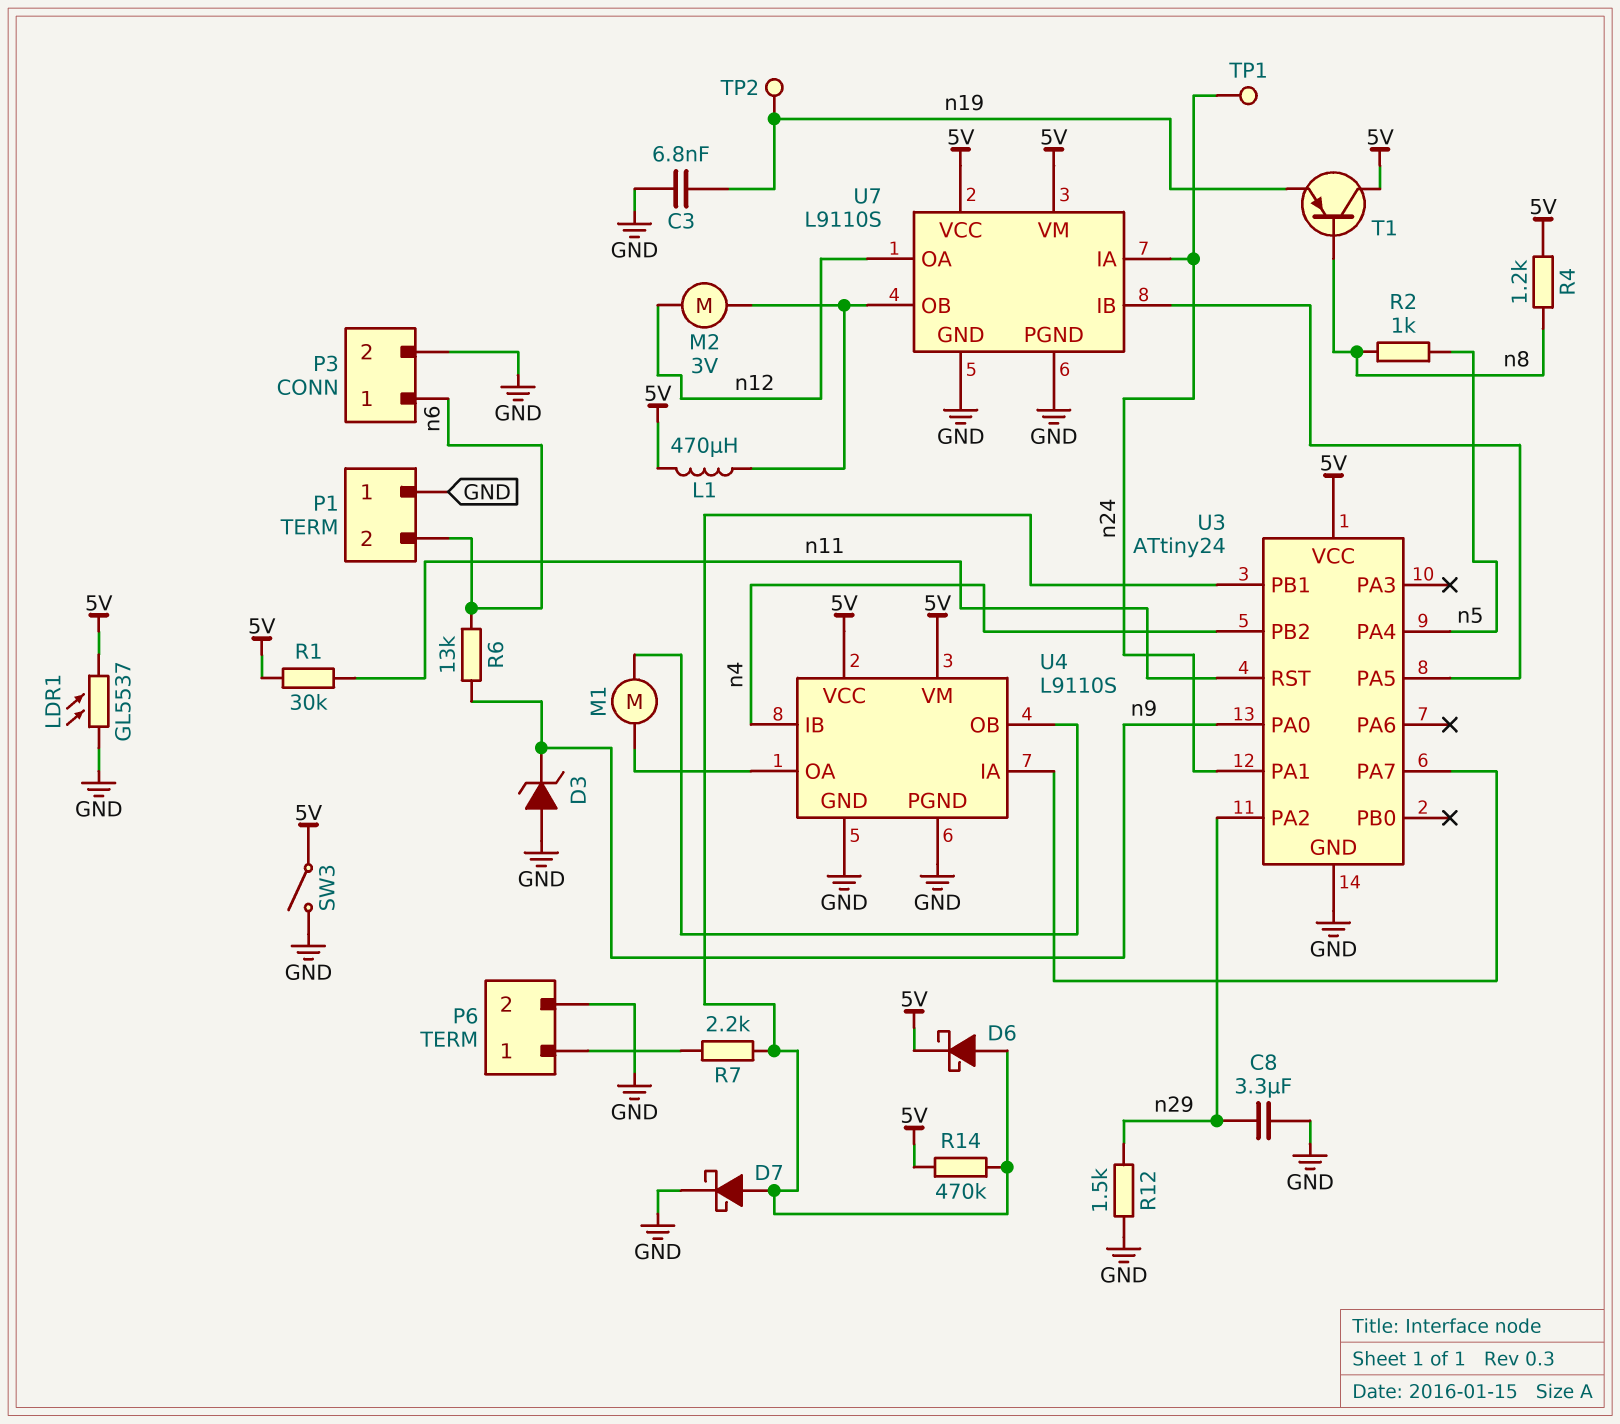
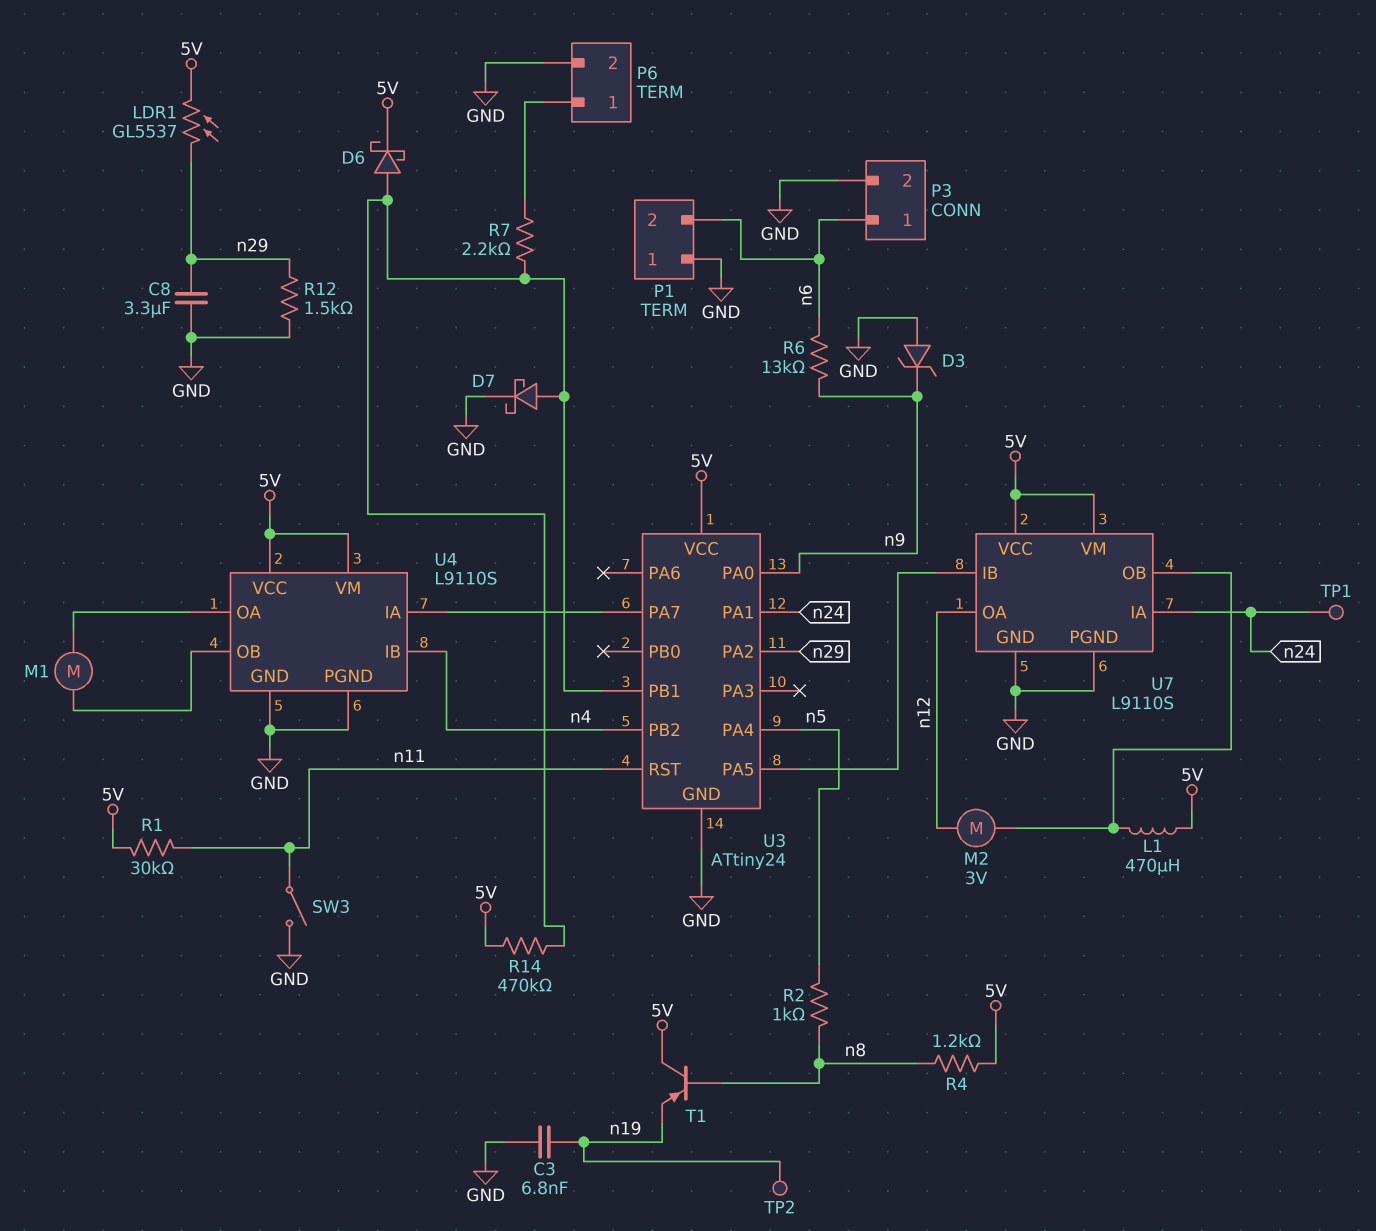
LDR1: GL5537 (5V, GND) -> GL5537 (5V, n29)
SW3: switch (5V, GND) -> switch (GND, n11)

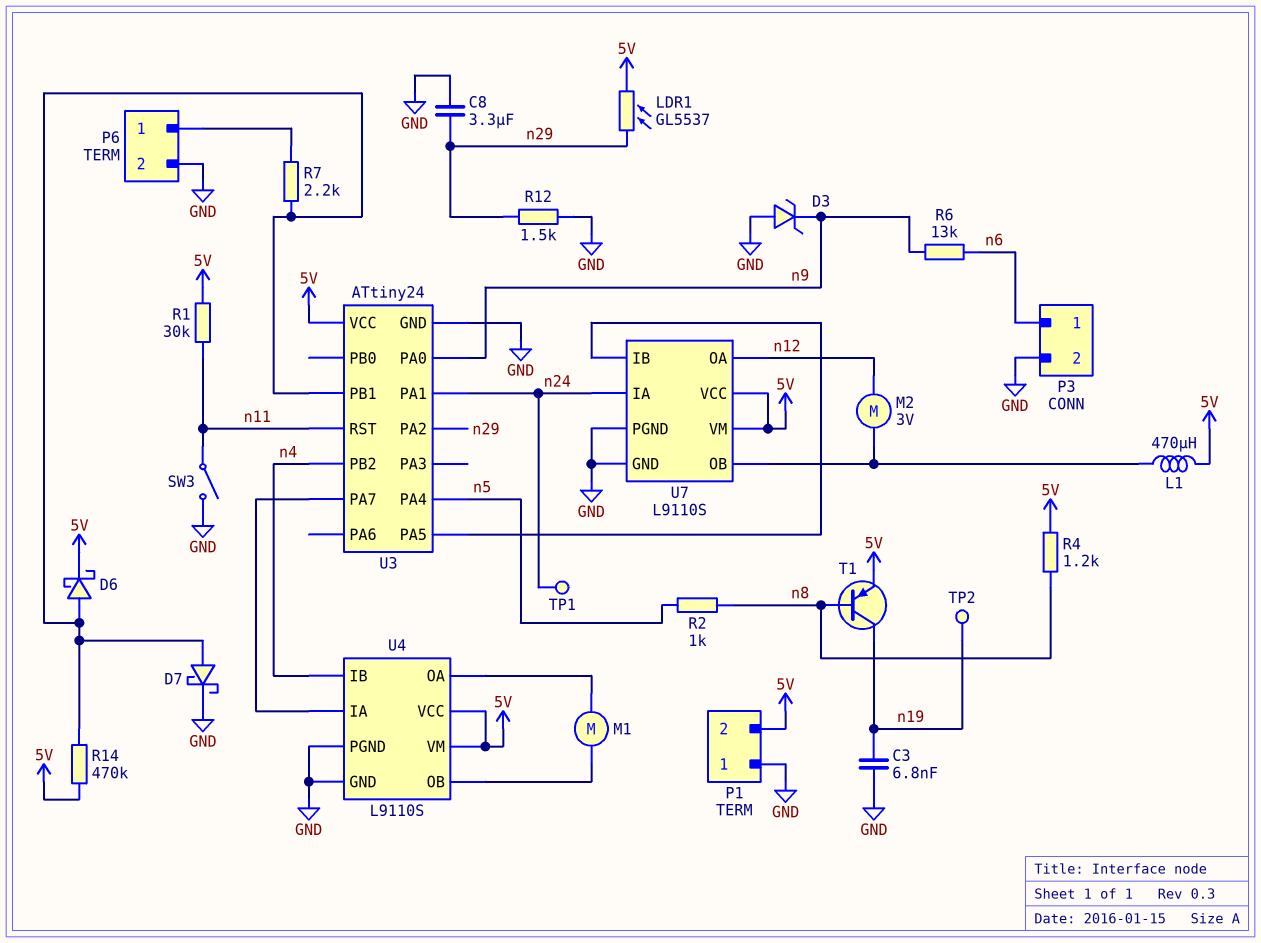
P1 pin 2: n6 -> 5V
T1: PNP (B n8, C 5V, E n19) -> PNP (B n8, C n19, E 5V)

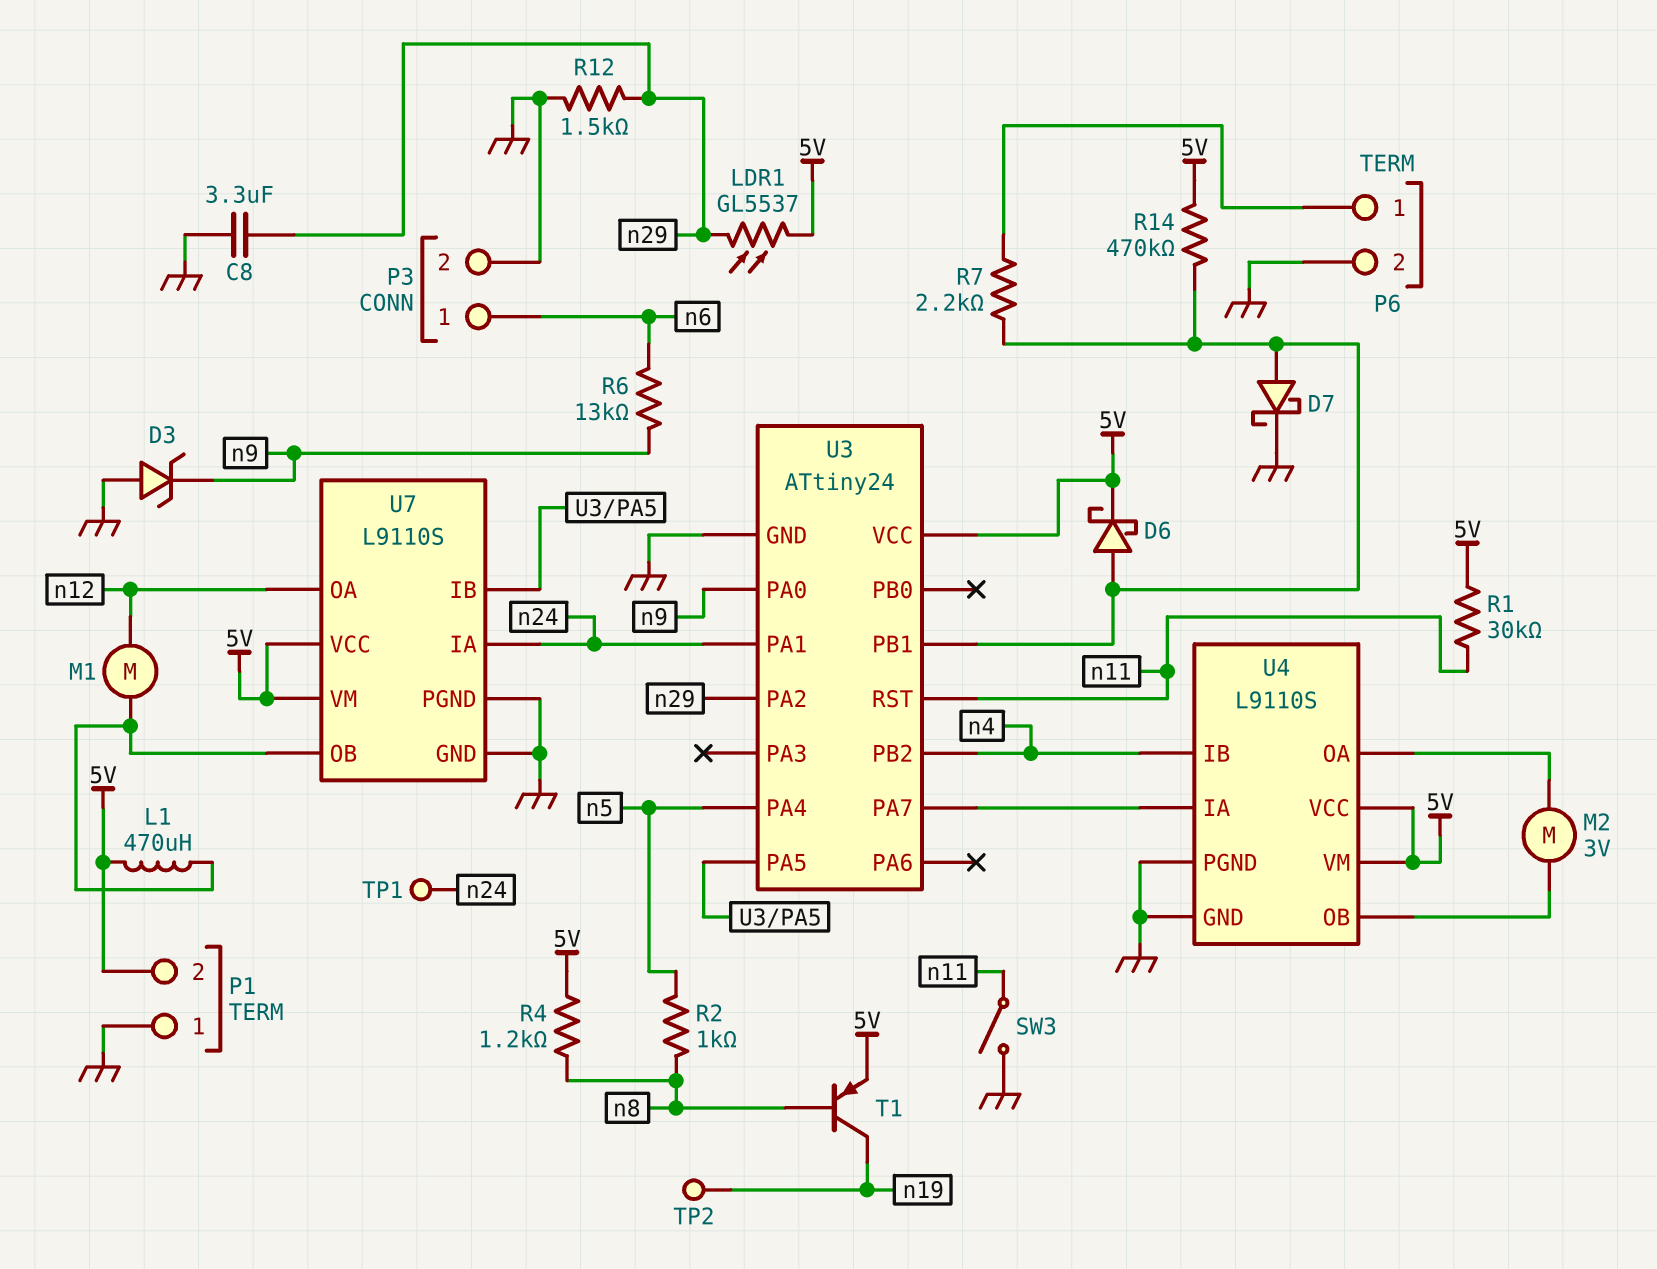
C3: 6.8nF (GND, n19) -> none
M1: motor (U4/OA, U4/OB) -> motor (U7/OB, n12)
M2: motor 3V (U7/OB, n12) -> motor 3V (U4/OA, U4/OB)

